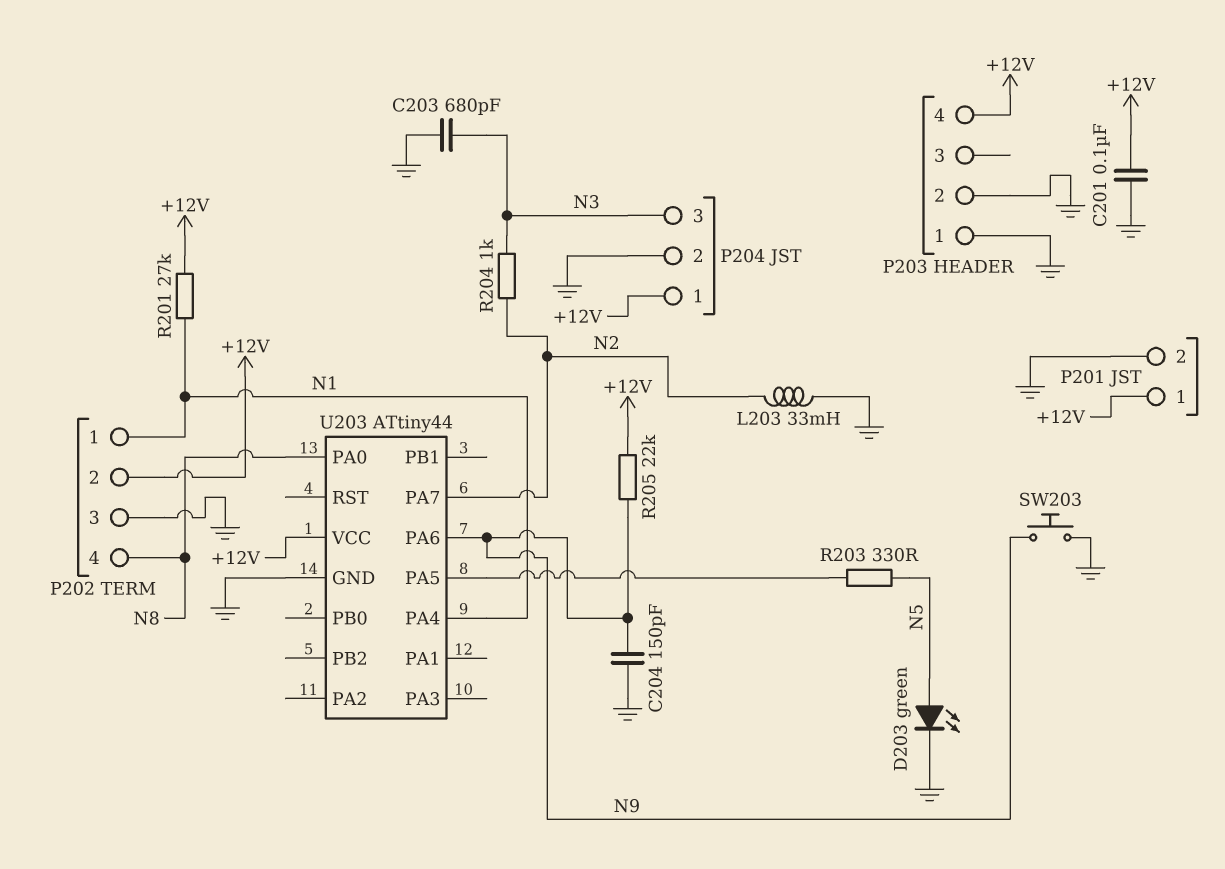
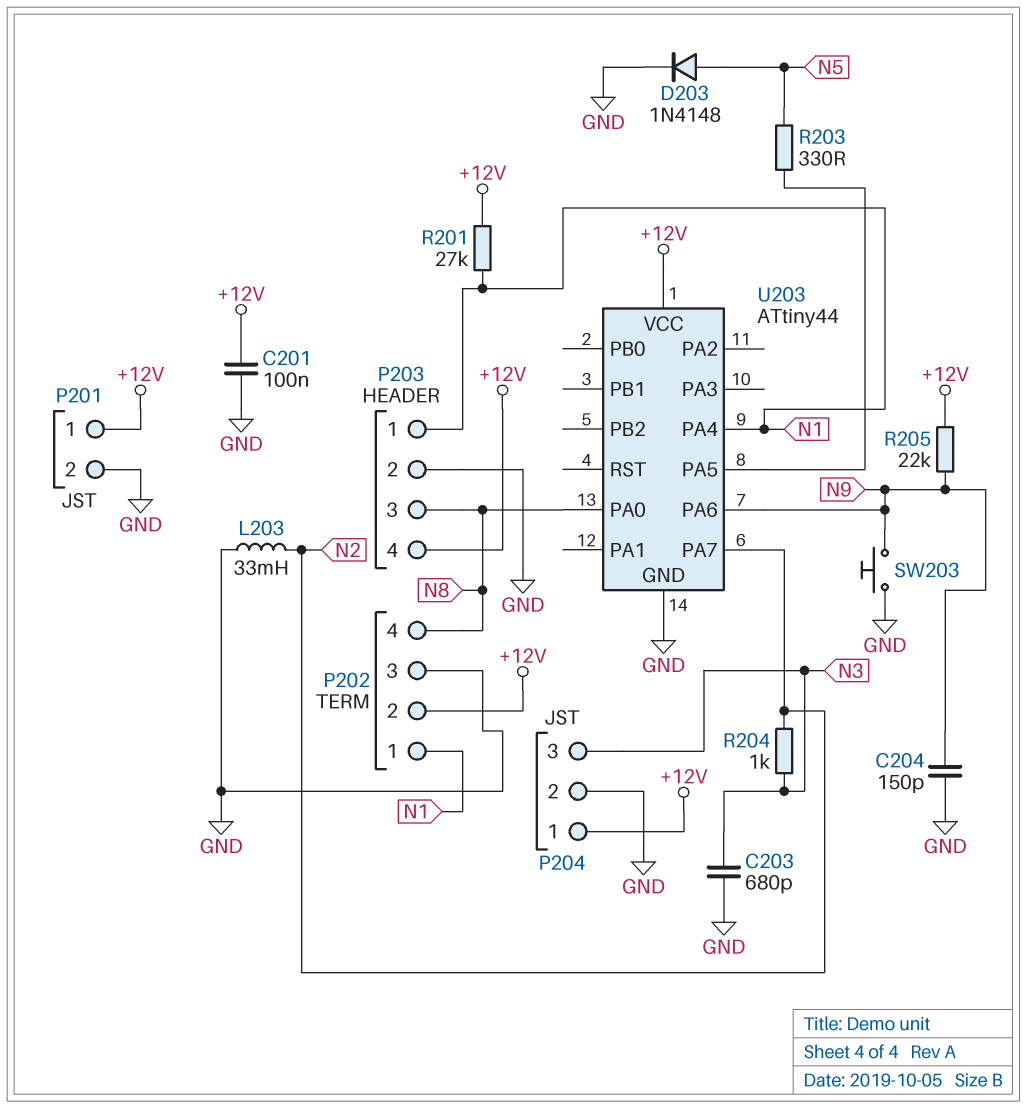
D203: LED green (A N5, K GND) -> diode 1N4148 (A N5, K GND)
P203 pin 1: GND -> N1
P203 pin 3: none -> N8

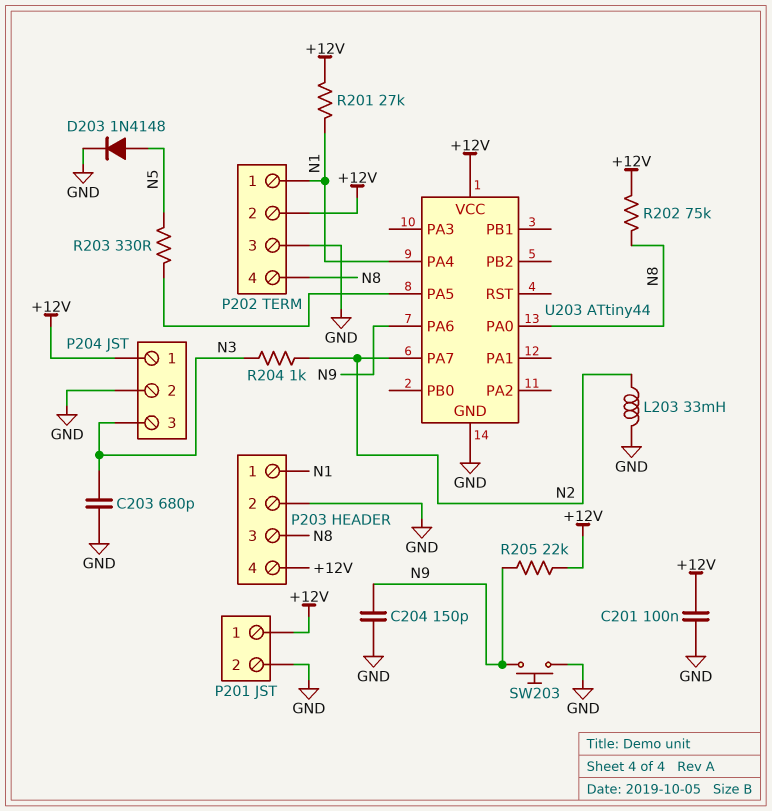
R202: none -> 75k (+12V, N8)

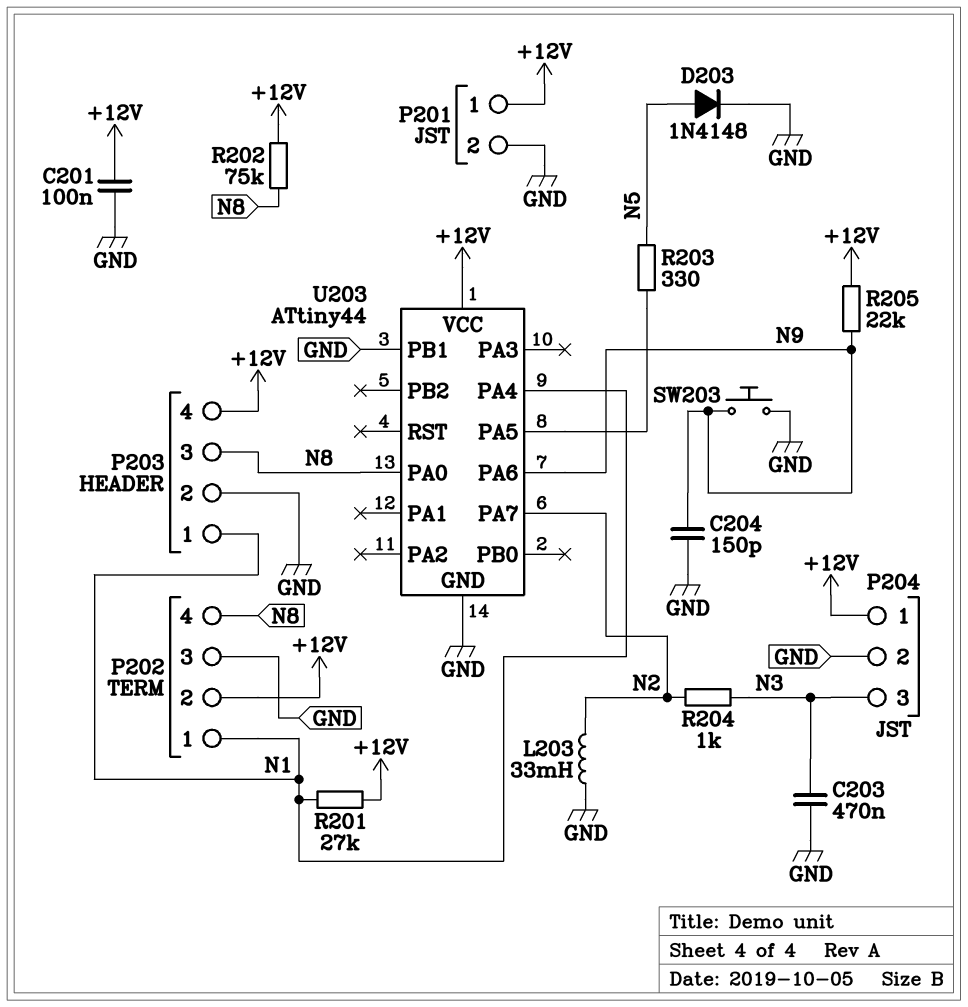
C203: 680pF (GND, N3) -> 470nF (GND, N3)
U203 pin PB1: none -> GND

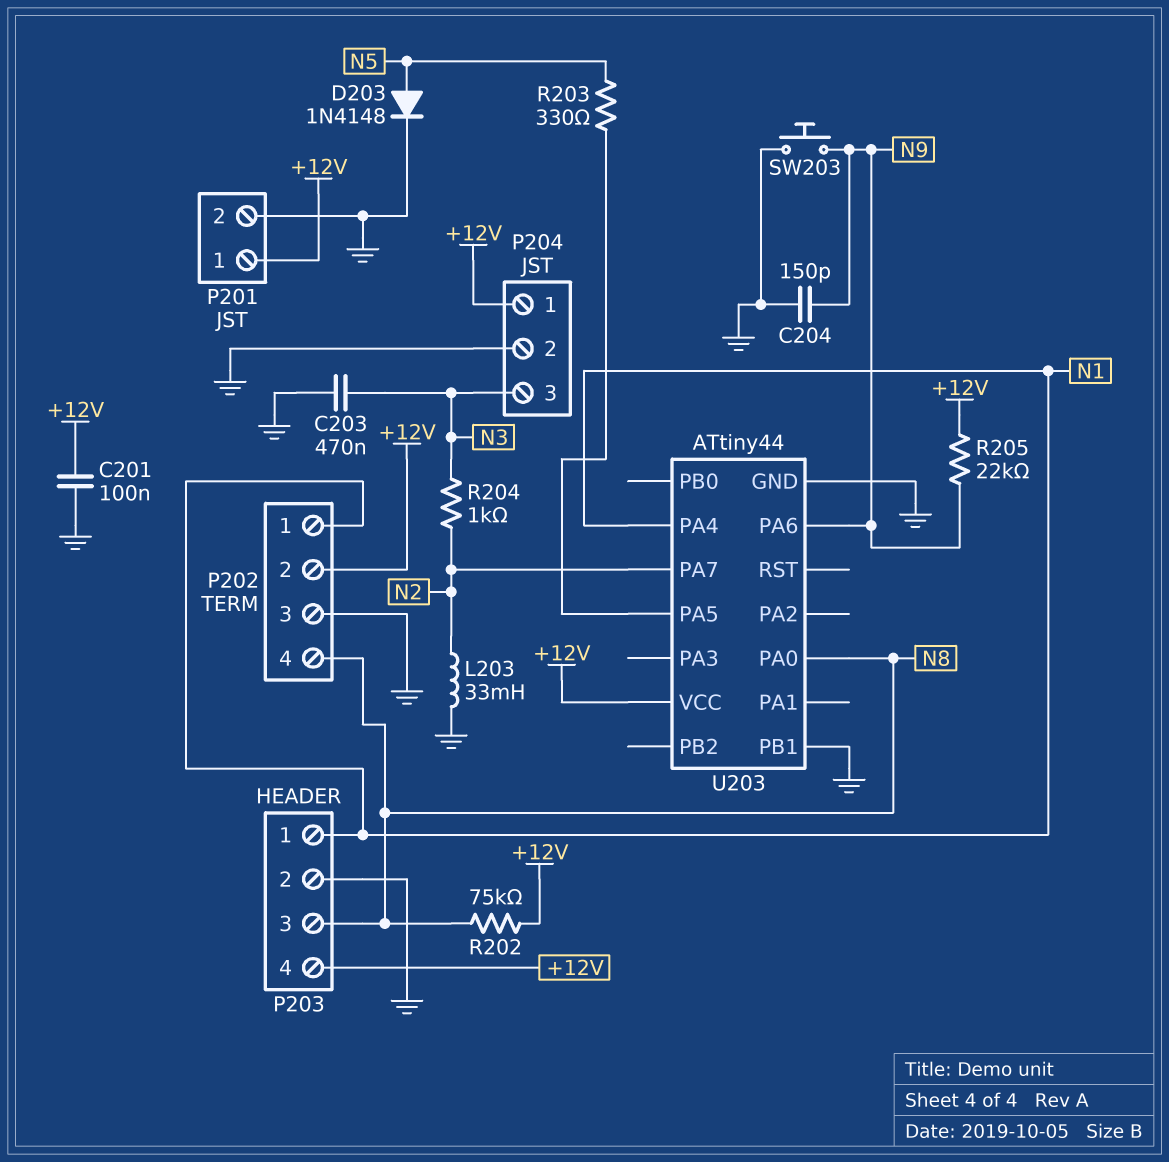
R201: 27k (+12V, N1) -> none

